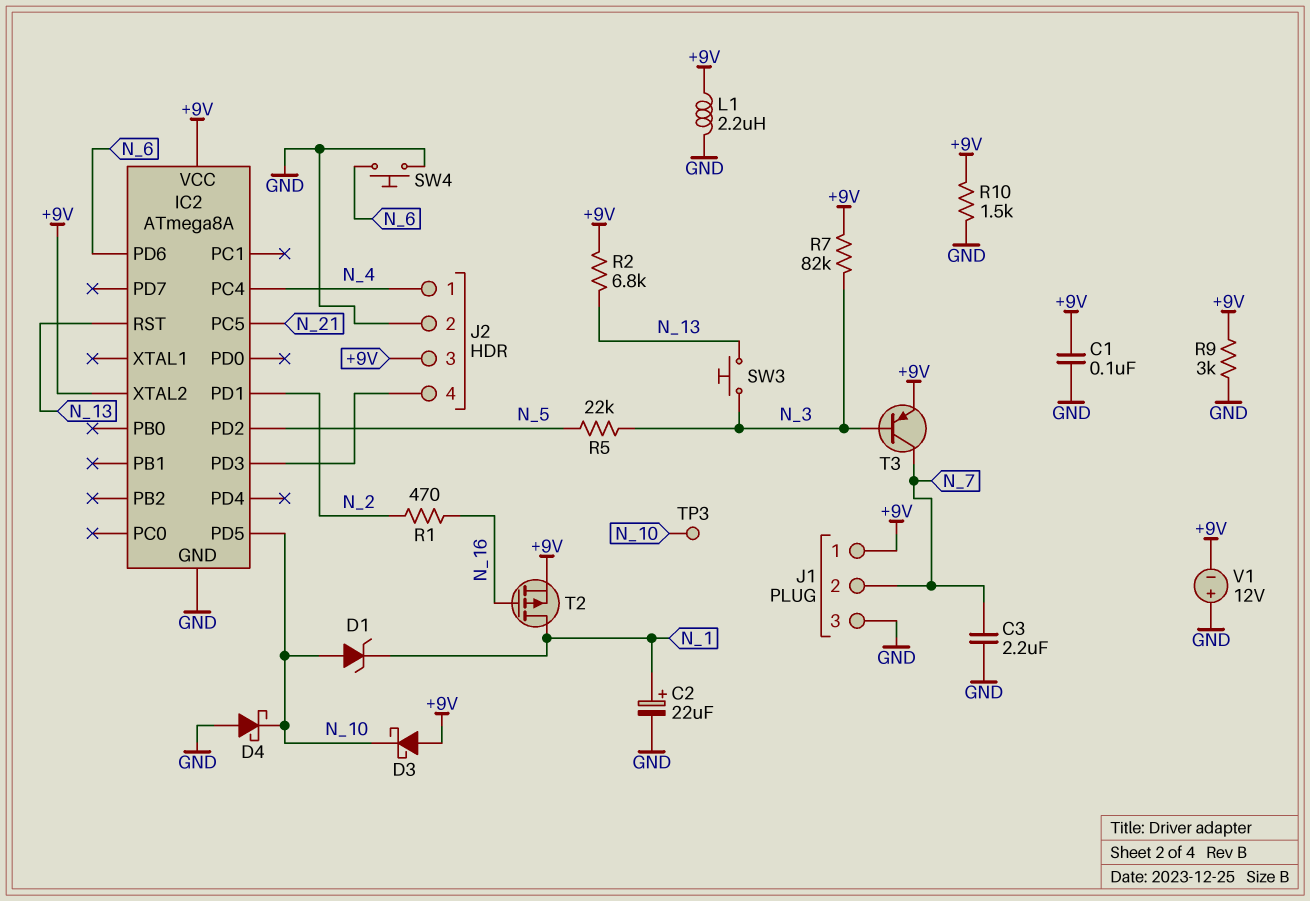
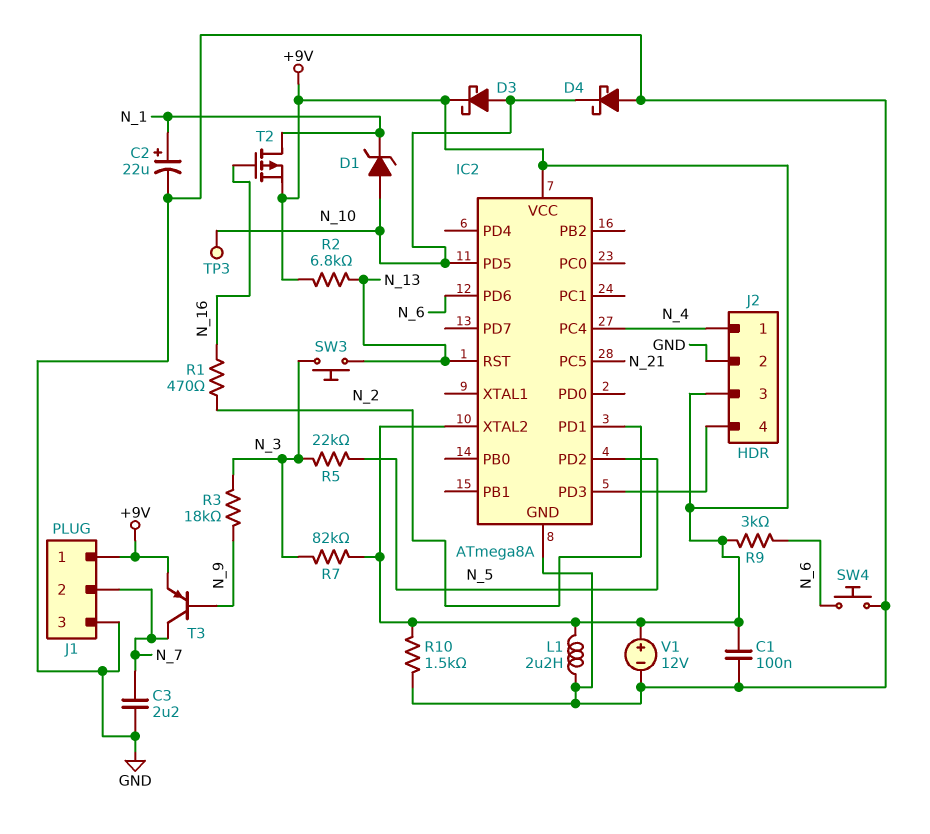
D3: schottky (A +9V, K N_10) -> schottky (A N_10, K +9V)
R3: none -> 18k (N_3, N_9)
R9: 3k (+9V, GND) -> 3k (+9V, N_6)
T3: PNP (B N_3, C N_7, E +9V) -> PNP (B N_9, C N_7, E +9V)
V1: 12V (plus GND, minus +9V) -> 12V (plus +9V, minus GND)

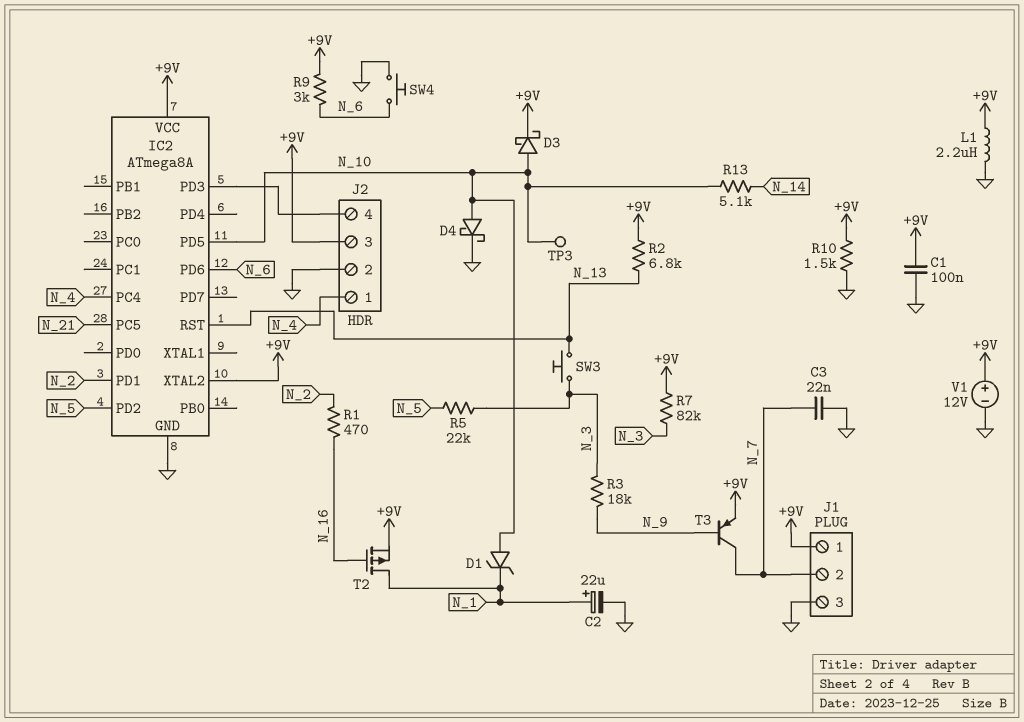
C3: 2.2uF (GND, N_7) -> 22nF (GND, N_7)
D4: schottky (A GND, K N_10) -> schottky (A N_10, K GND)
R13: none -> 5.1k (N_10, N_14)

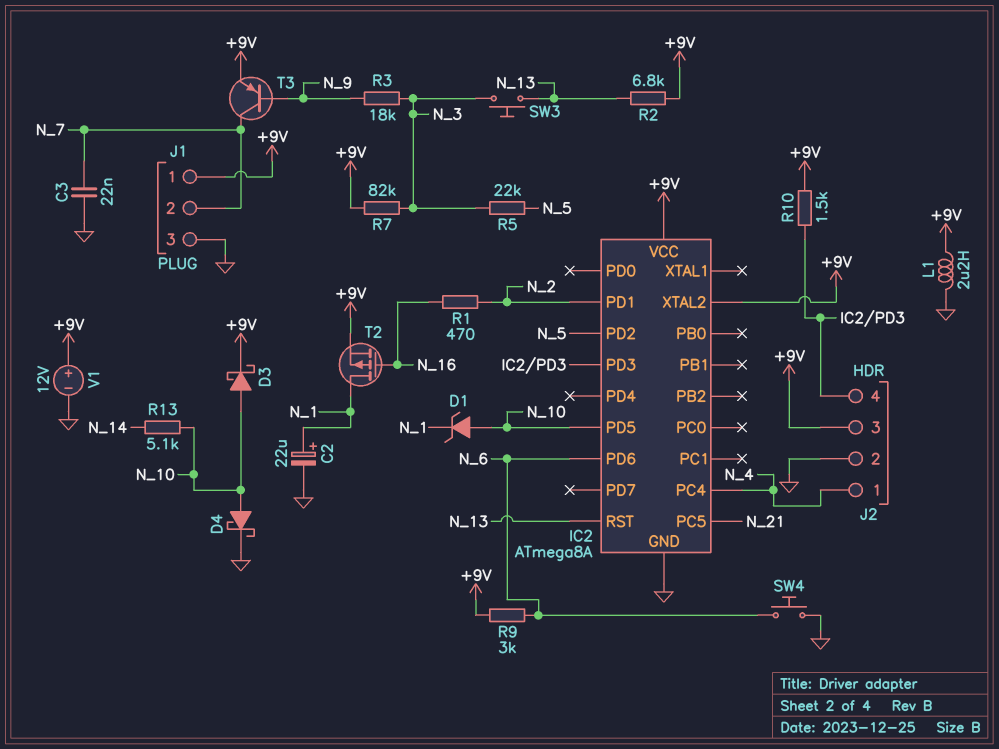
C1: 100nF (+9V, GND) -> none
R10: 1.5k (+9V, GND) -> 1.5k (+9V, IC2/PD3)
TP3: test point (N_10) -> none

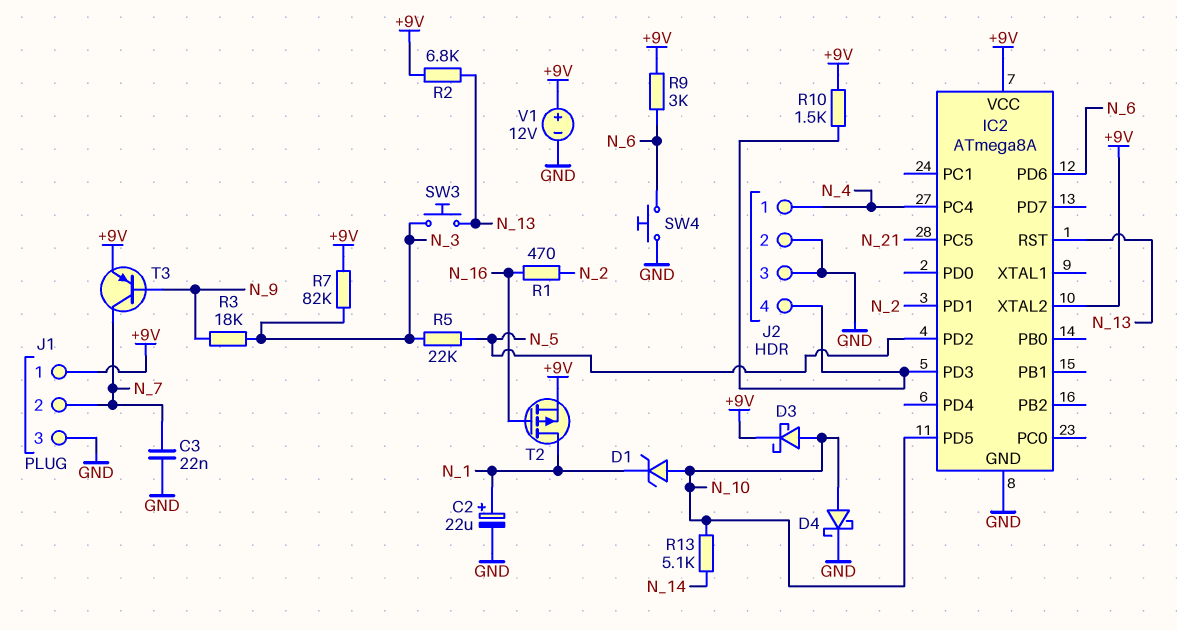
J2 pin 3: +9V -> GND
L1: 2.2uH (+9V, GND) -> none

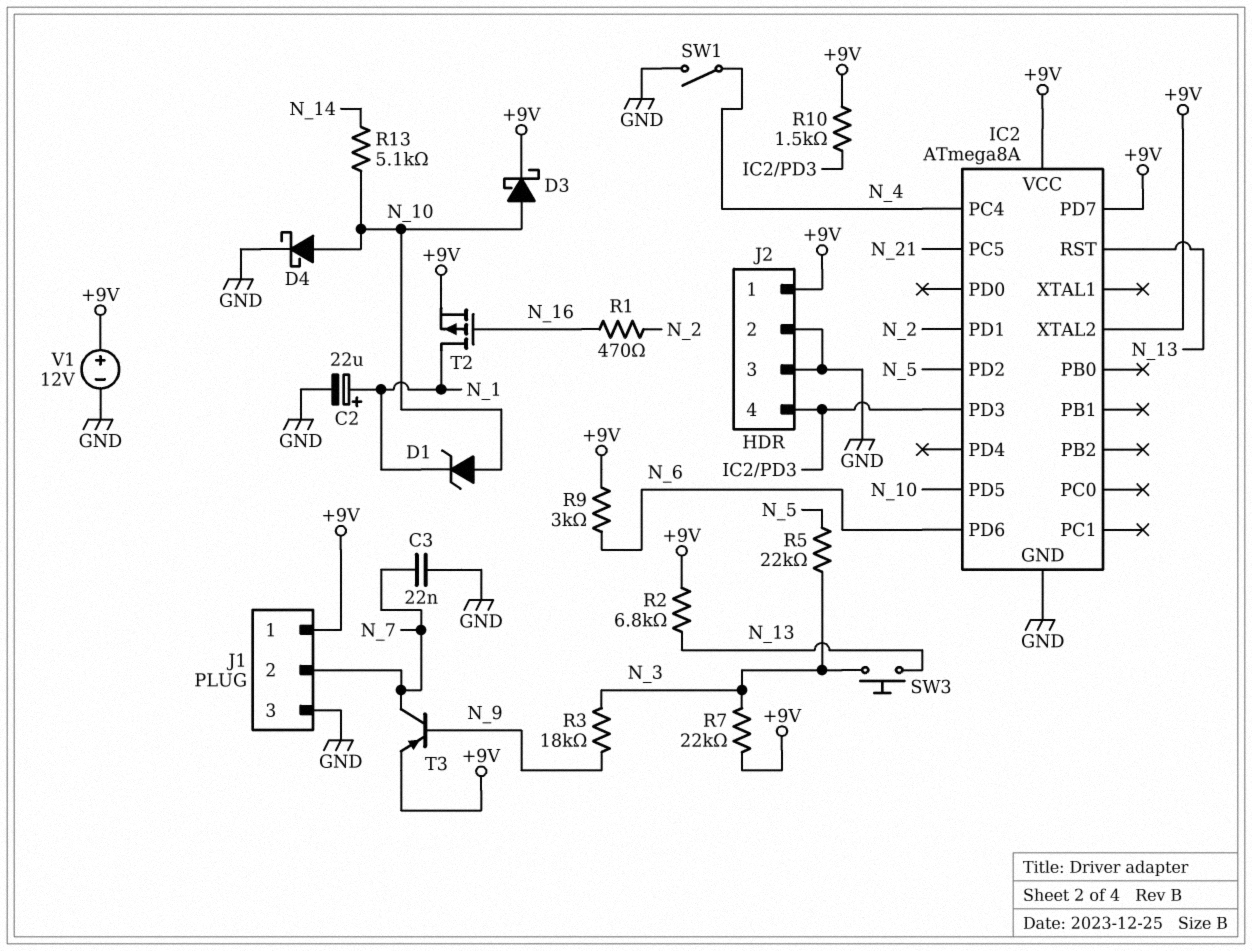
IC2 pin PD7: none -> +9V
J2 pin 1: N_4 -> +9V
R7: 82k (+9V, N_3) -> 22k (+9V, N_3)
SW1: none -> switch (GND, N_4)
SW4: button (GND, N_6) -> none

